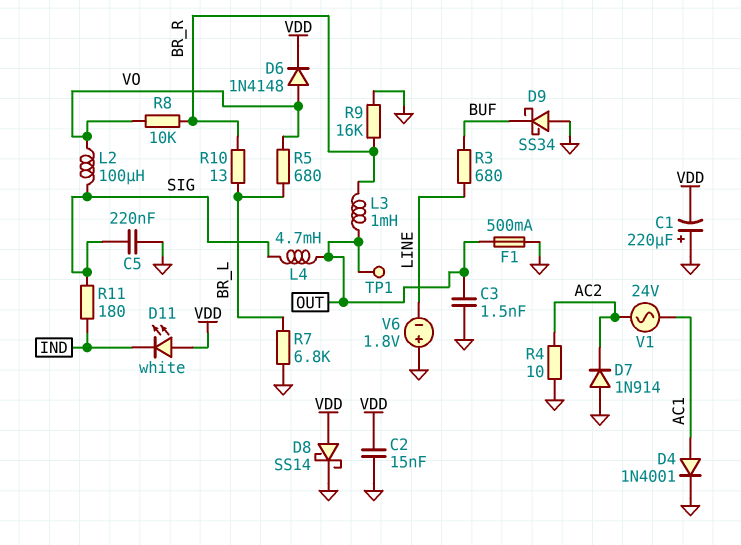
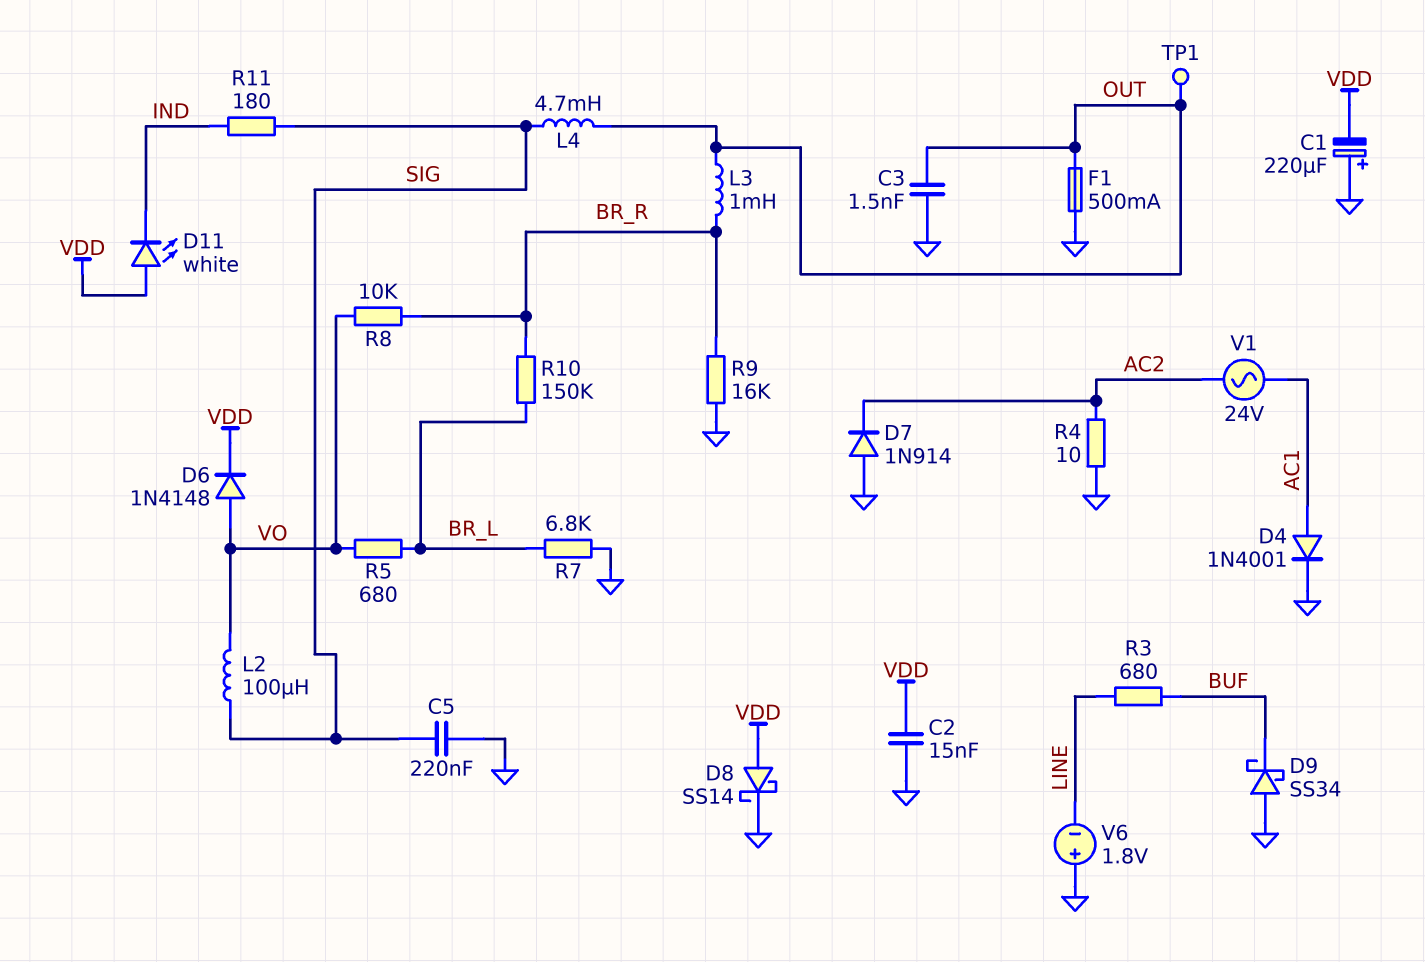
R10: 13 (BR_L, BR_R) -> 150k (BR_L, BR_R)

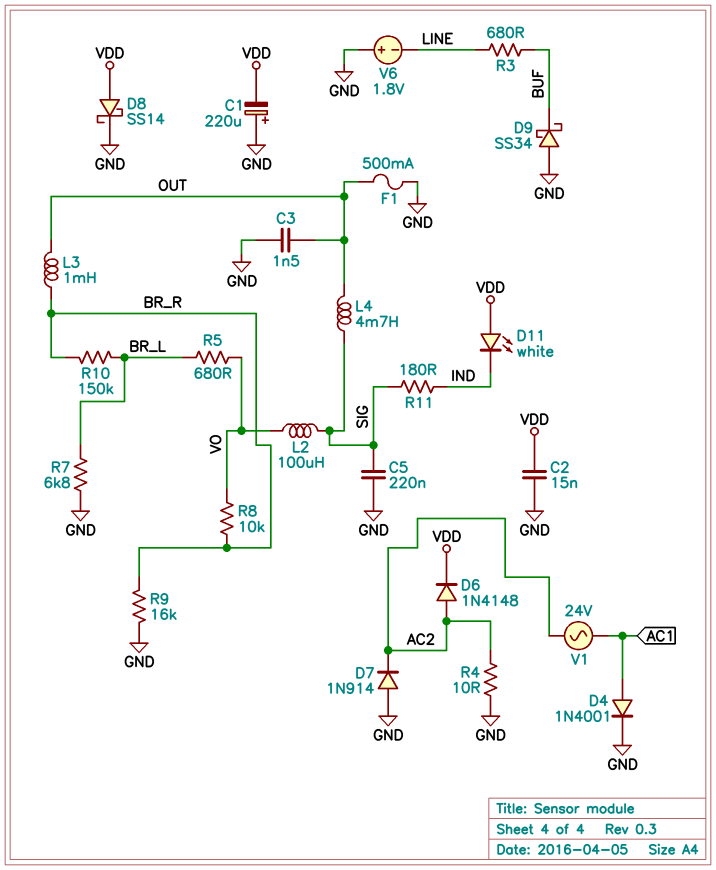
D6: diode 1N4148 (A VO, K VDD) -> diode 1N4148 (A AC2, K VDD)
TP1: test point (OUT) -> none

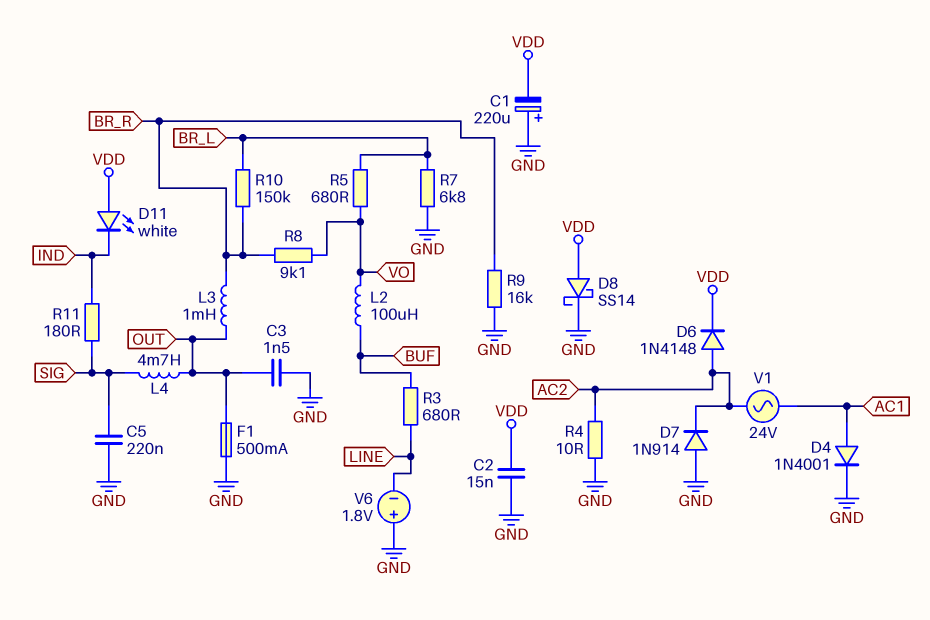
D9: schottky SS34 (A GND, K BUF) -> none
L2: 100uH (SIG, VO) -> 100uH (BUF, VO)
R8: 10k (BR_R, VO) -> 9.1k (BR_R, VO)

